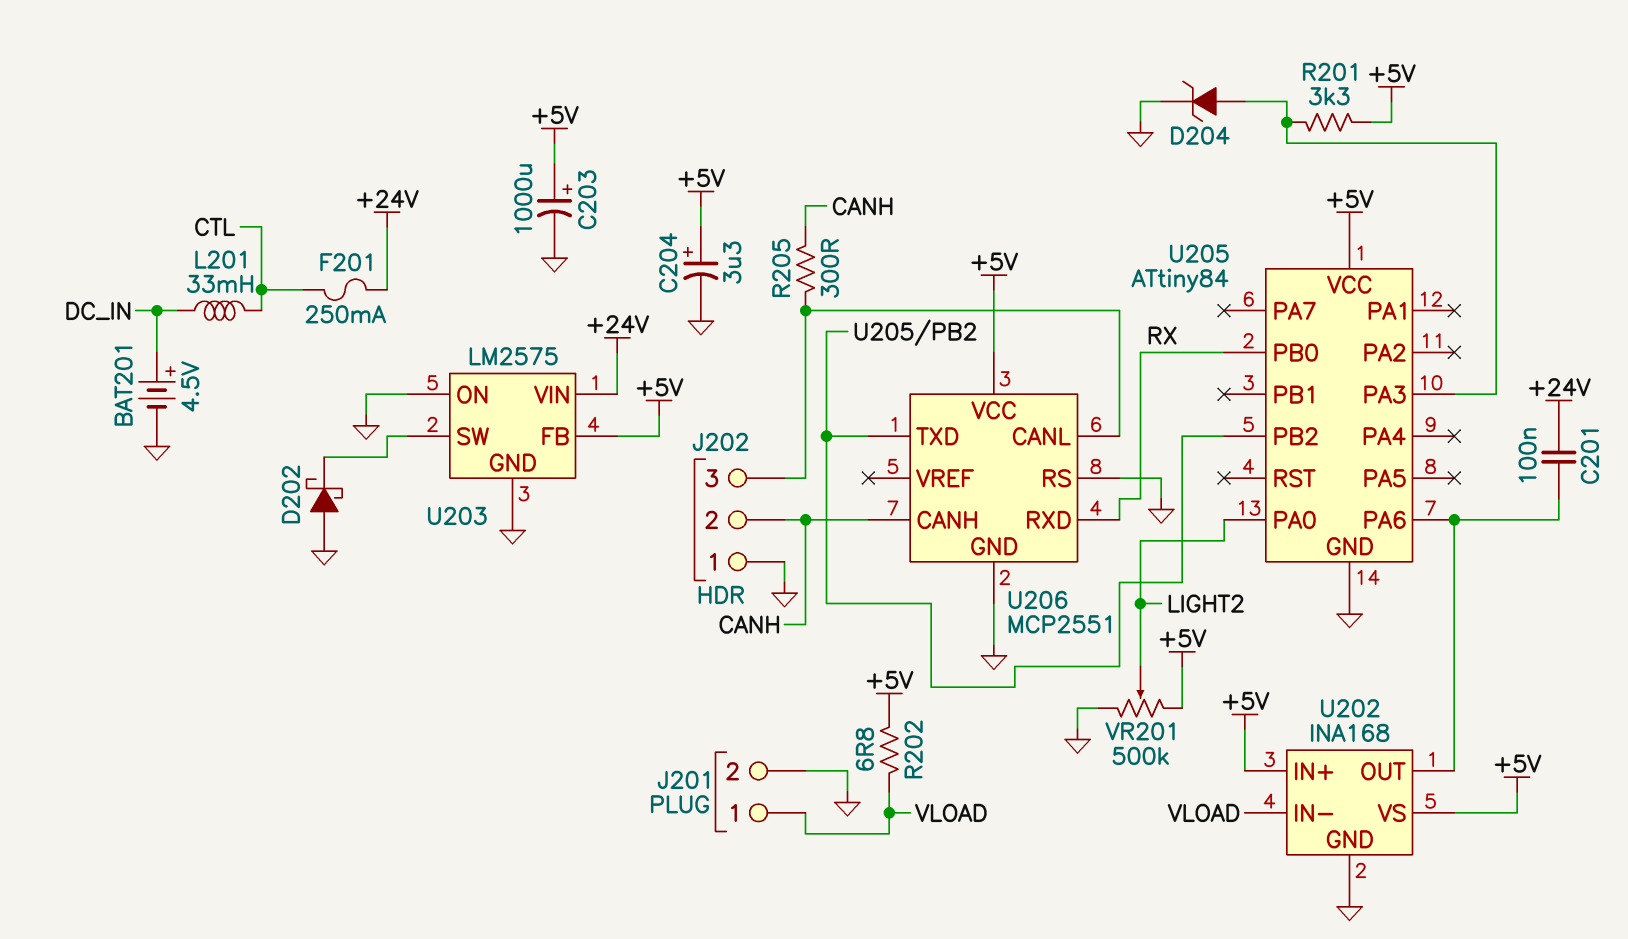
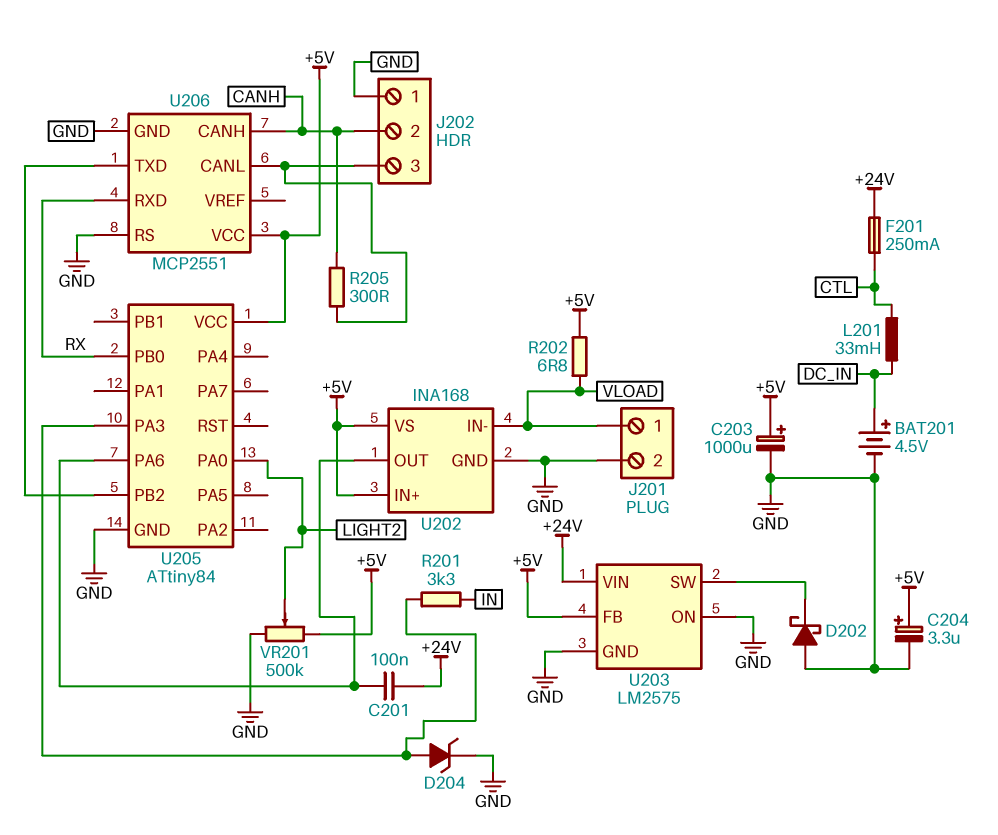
R201: 3.3k (+5V, U205/PA3) -> 3.3k (IN, U205/PA3)

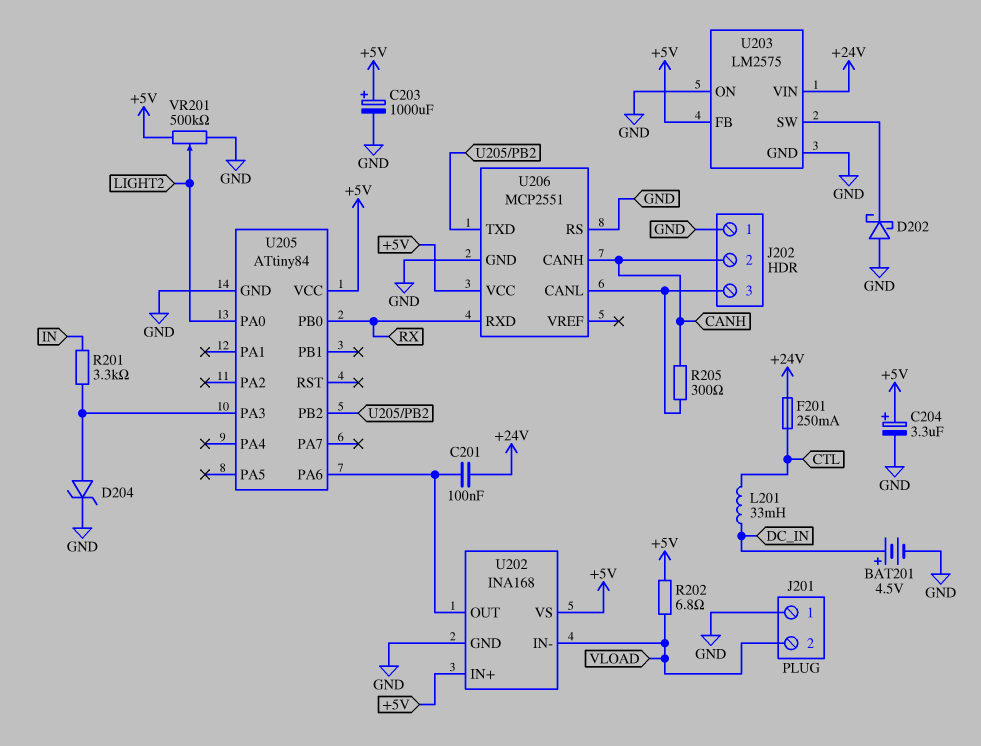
J201 pin 1: VLOAD -> GND
J201 pin 2: GND -> VLOAD

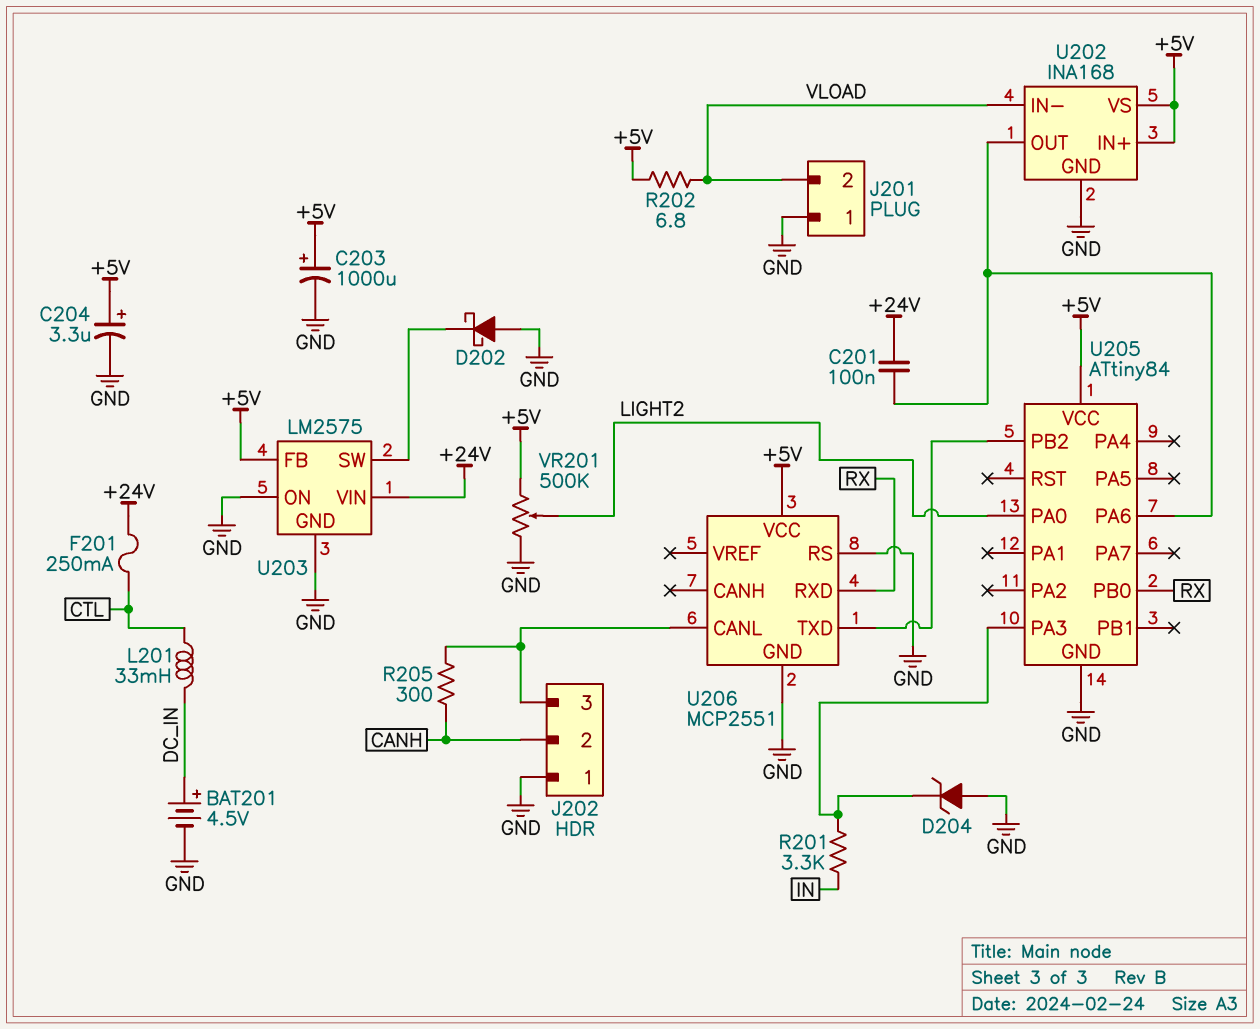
D204: zener (A U205/PA3, K GND) -> zener (A GND, K U205/PA3)
U206 pin CANH: CANH -> none

